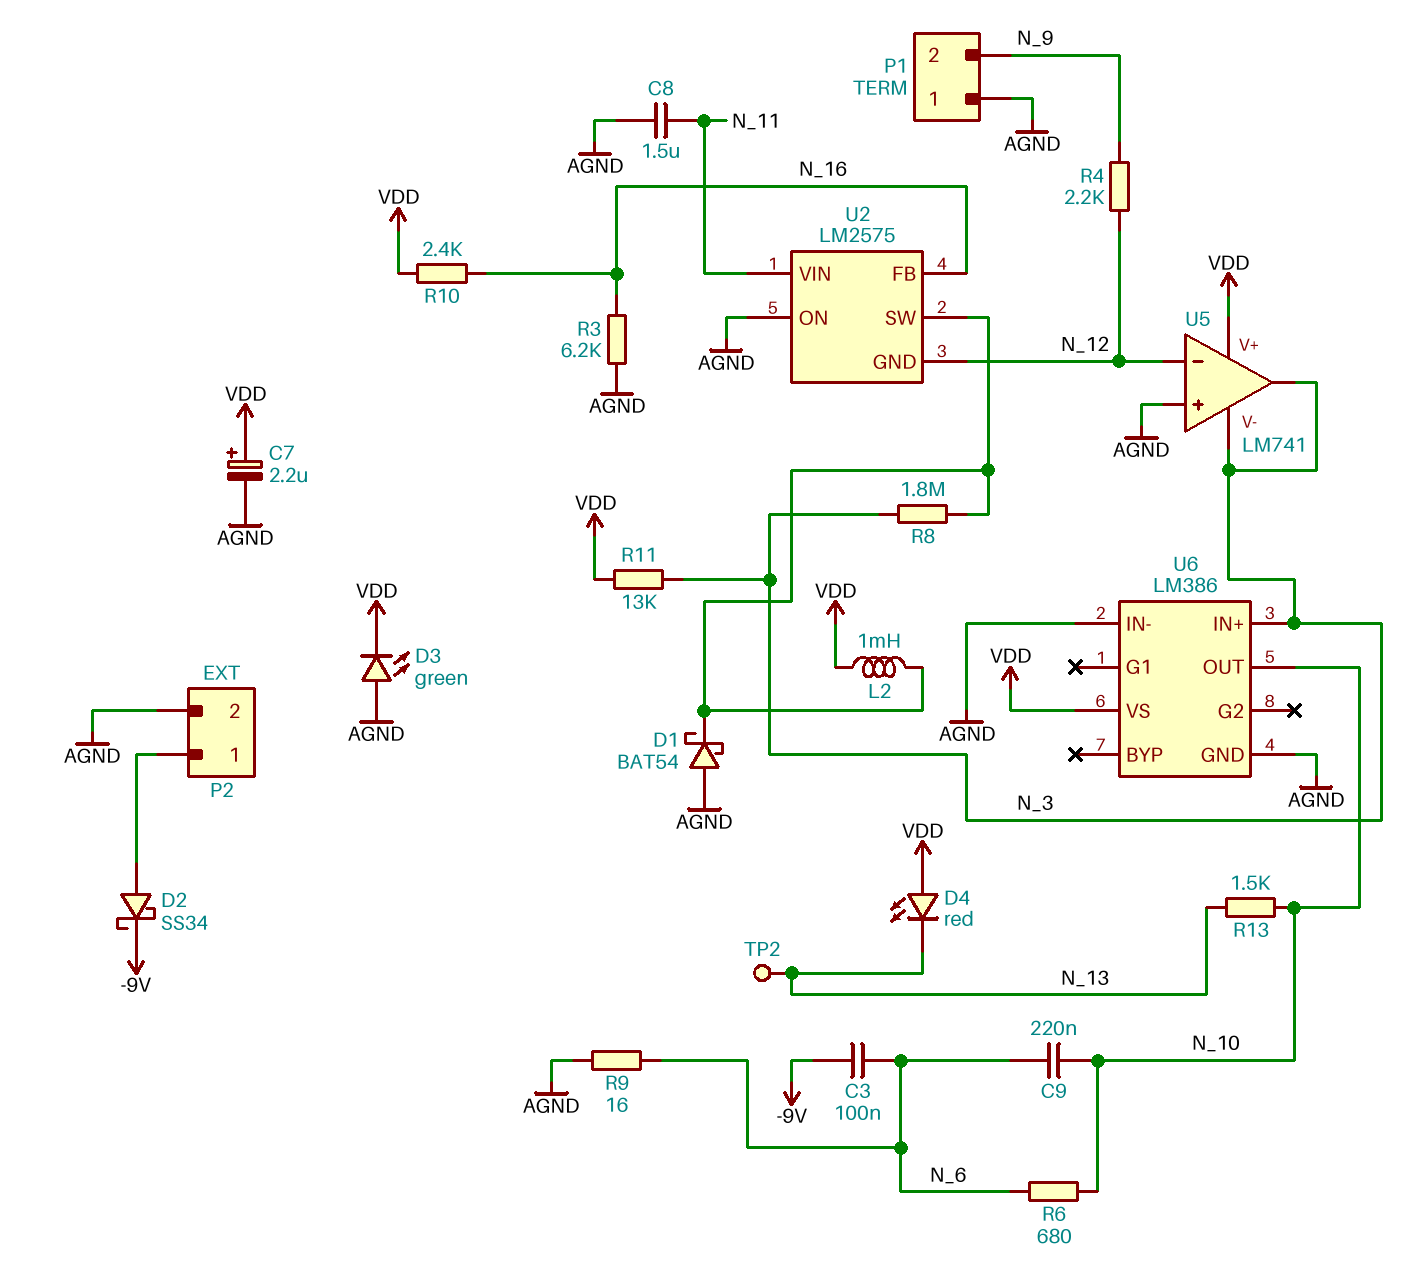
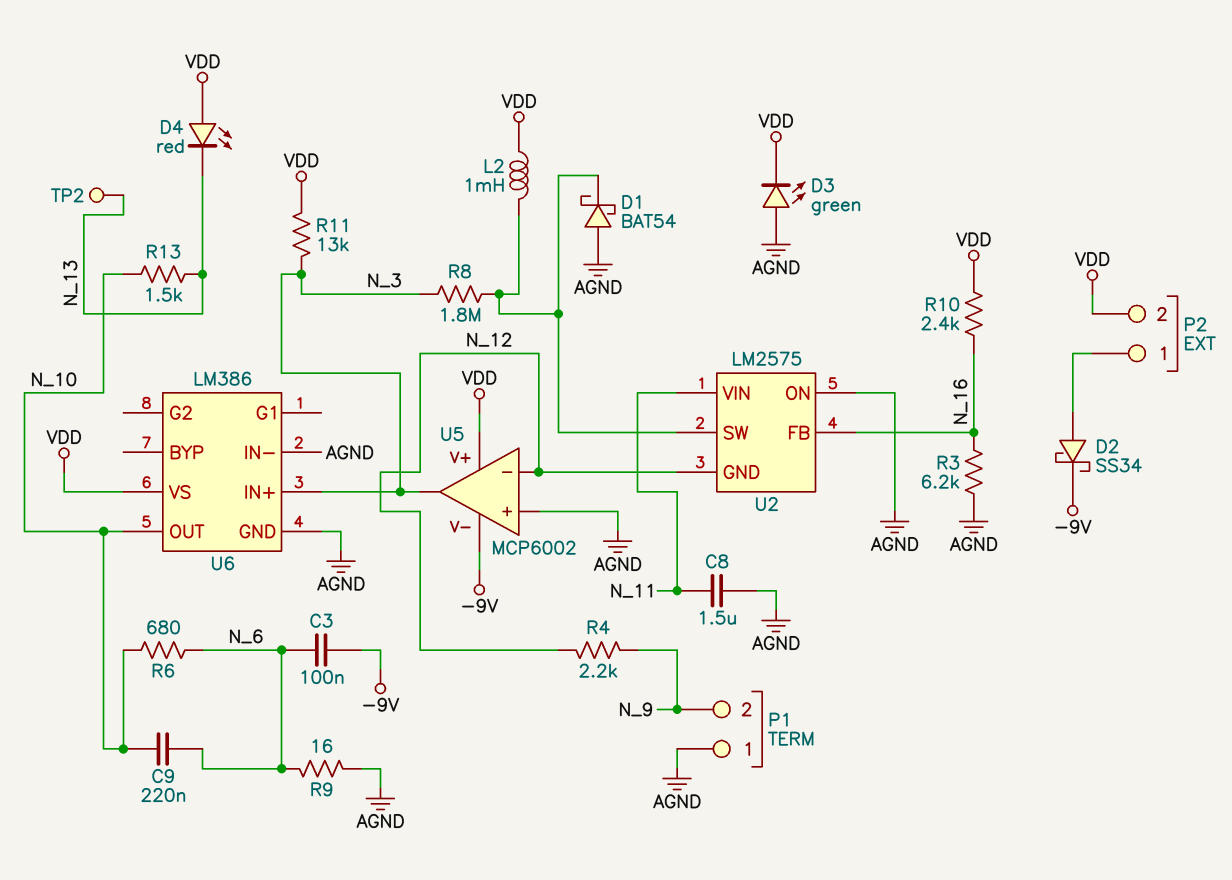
C7: 2.2uF (plus VDD, minus AGND) -> none
P2 pin 2: AGND -> VDD
U5: LM741 -> MCP6002
U5 pin V-: N_3 -> -9V

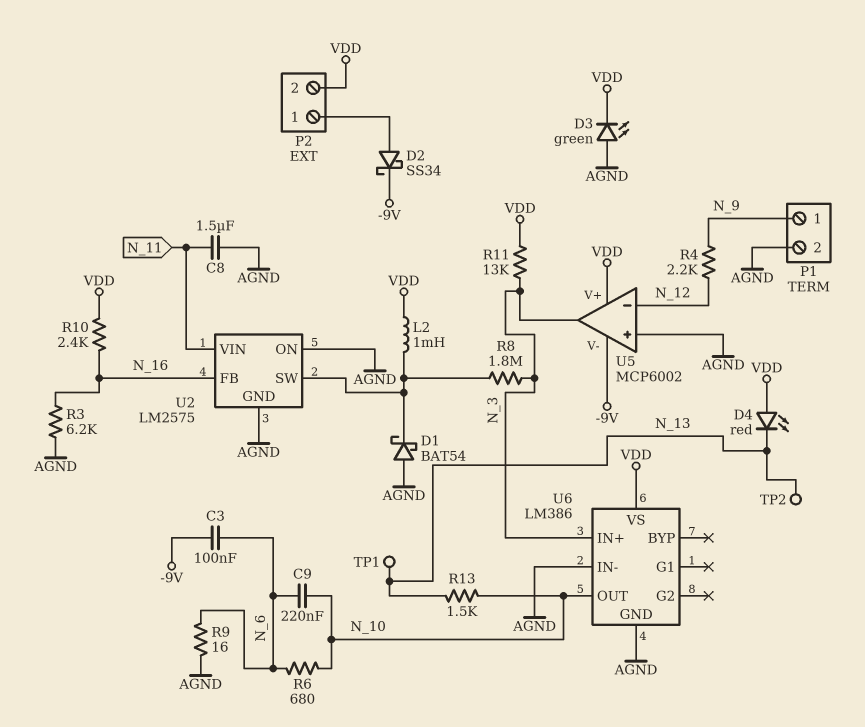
P1 pin 1: AGND -> N_9
P1 pin 2: N_9 -> AGND
TP1: none -> test point (N_13)
U2 pin GND: N_12 -> AGND

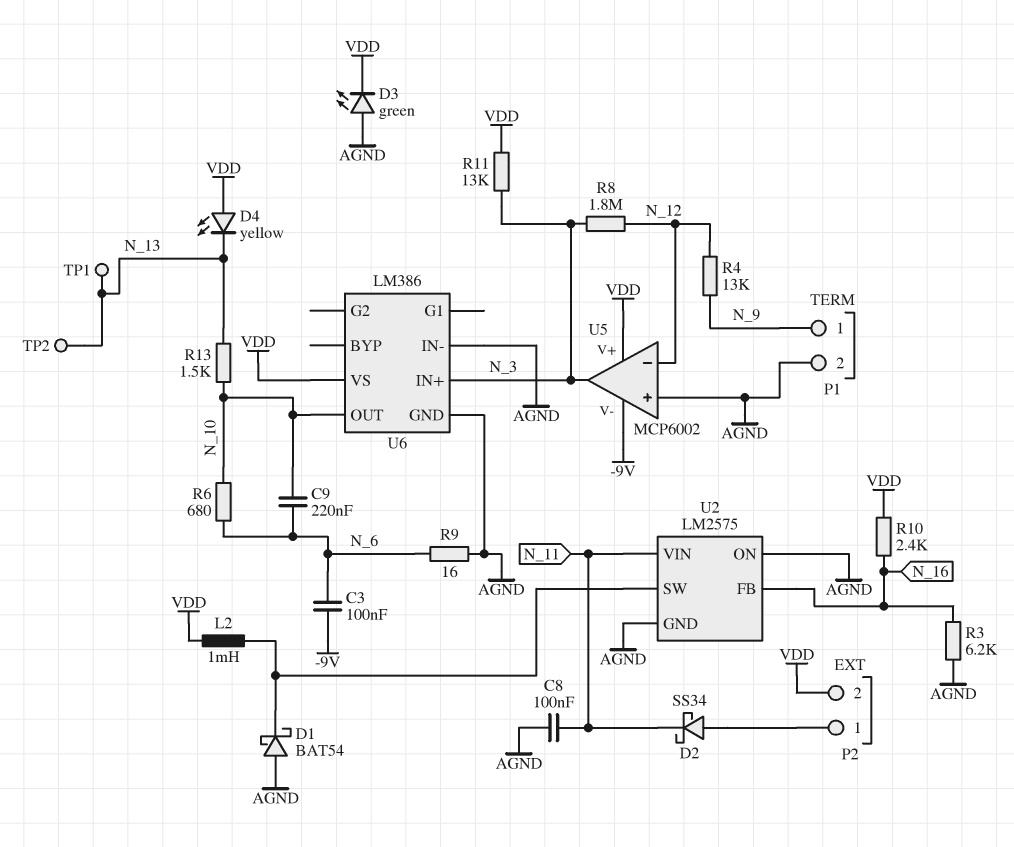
C8: 1.5uF (AGND, N_11) -> 100nF (AGND, N_11)
D2: schottky SS34 (A P2/1, K -9V) -> schottky SS34 (A P2/1, K N_11)
D4: LED red (A VDD, K N_13) -> LED yellow (A VDD, K N_13)
R4: 2.2k (N_9, N_12) -> 13k (N_9, N_12)
R8: 1.8M (N_3, U2/SW) -> 1.8M (N_3, N_12)

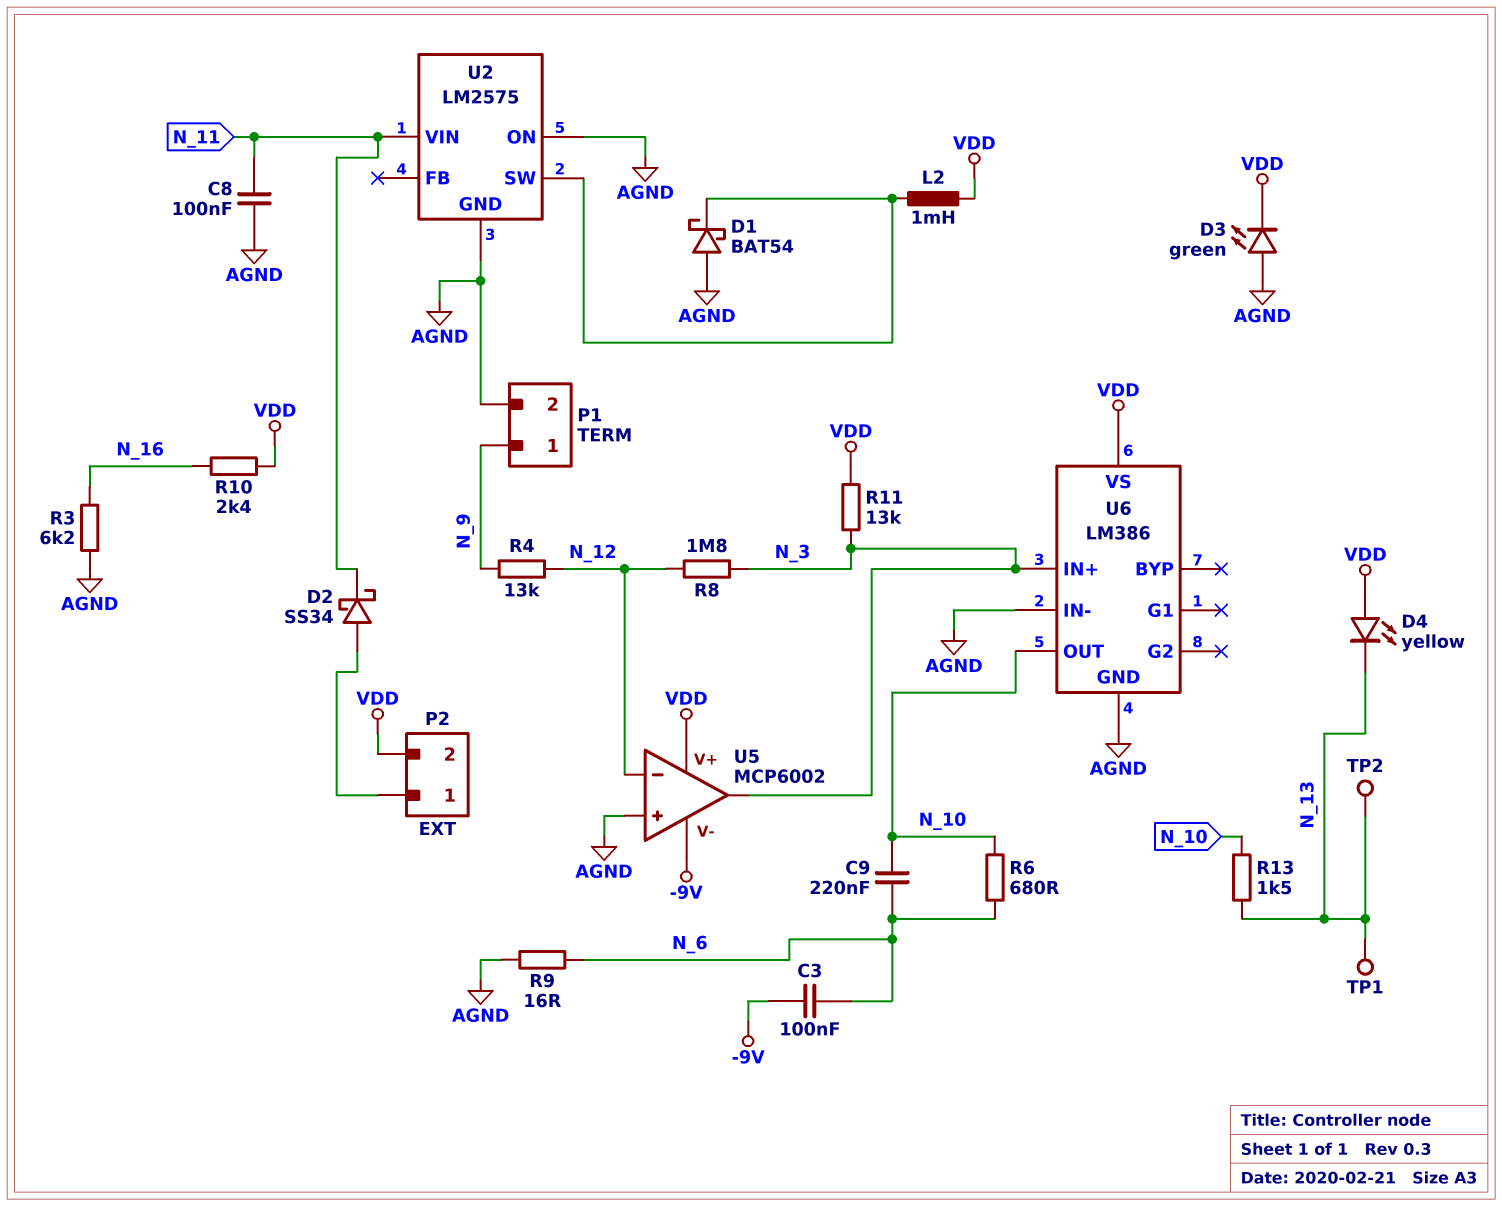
U2 pin FB: N_16 -> none

